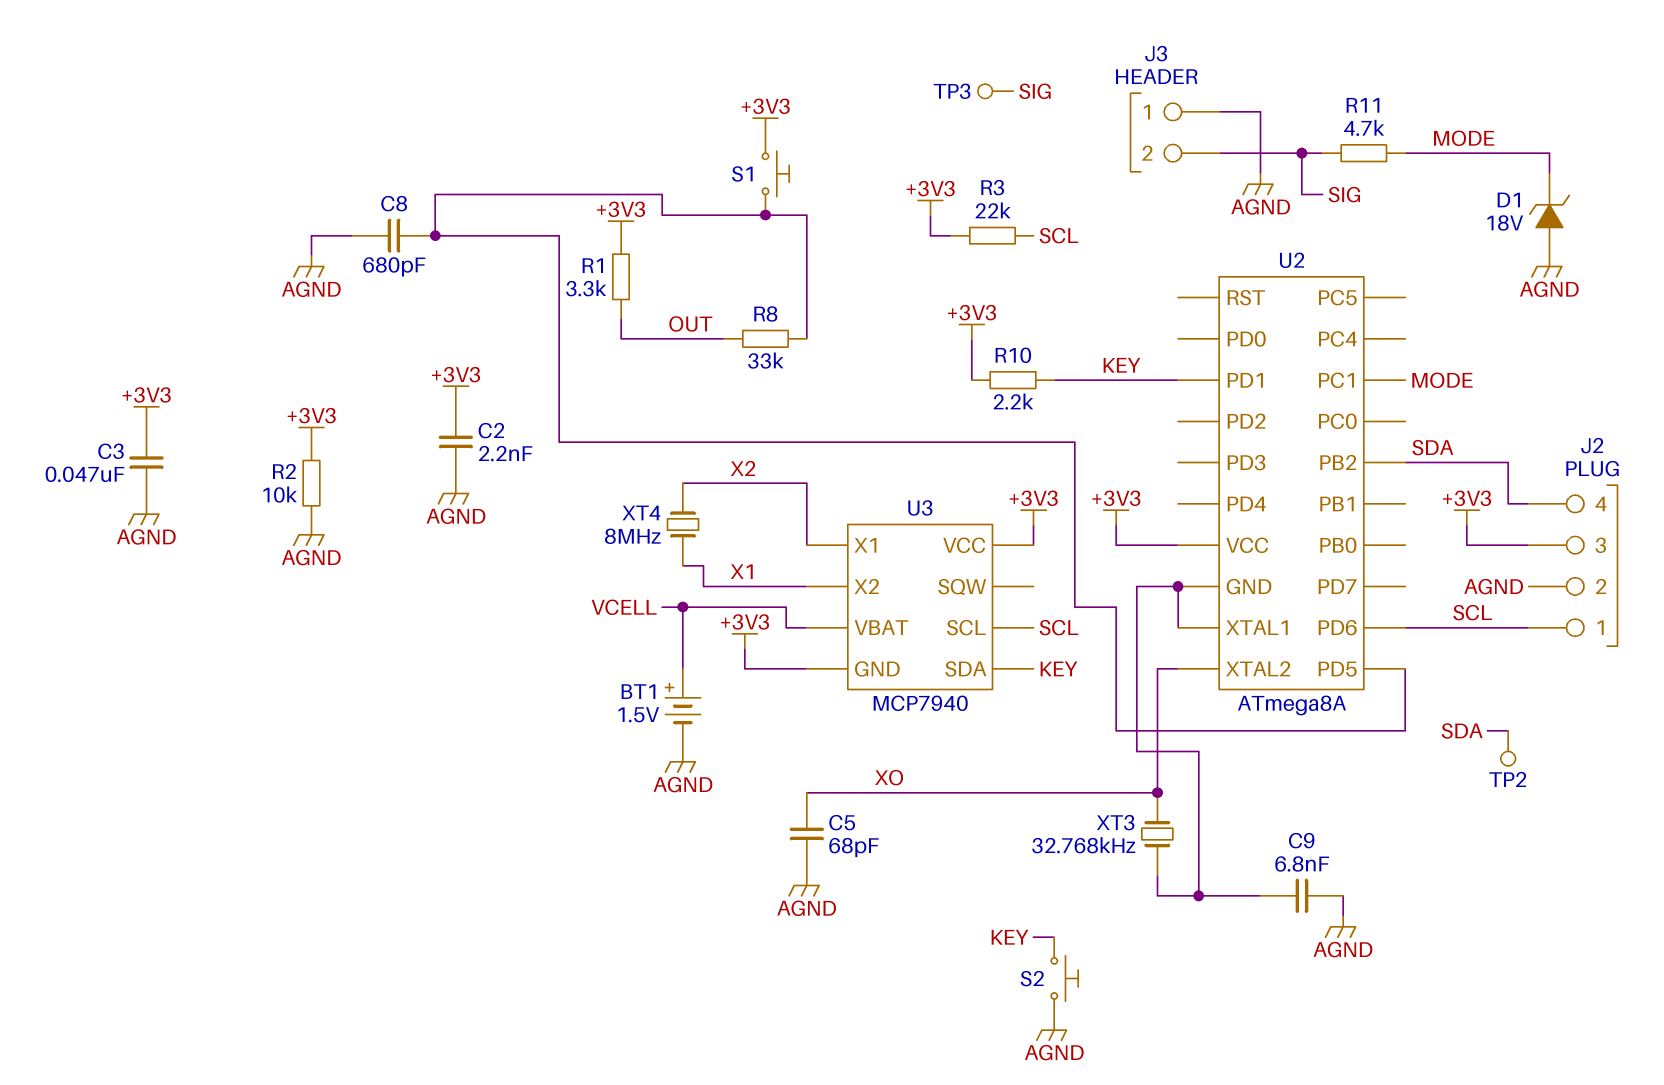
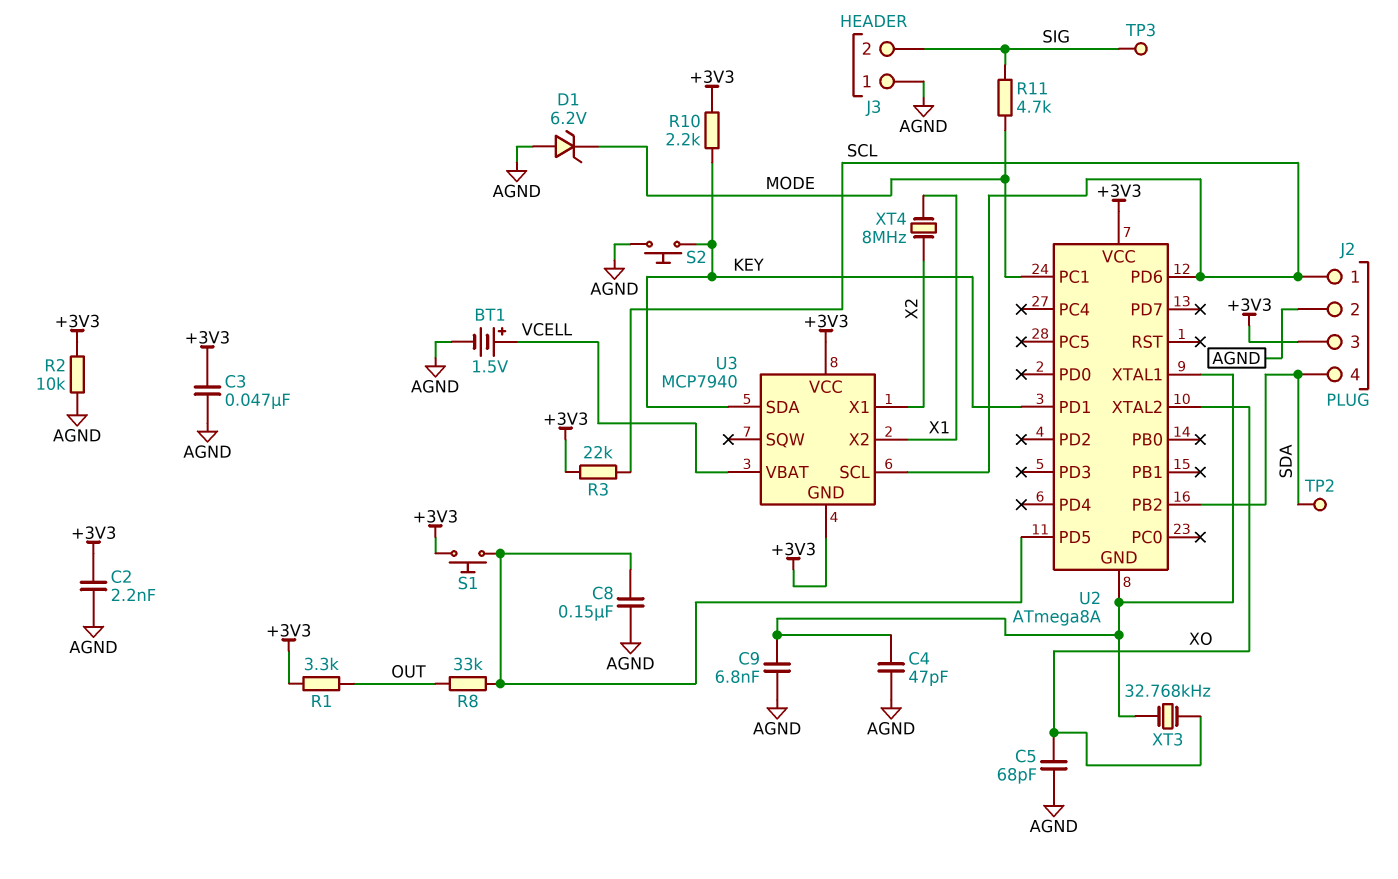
C4: none -> 47pF (AGND, U2/GND)
C8: 680pF (AGND, U2/PD5) -> 150nF (AGND, U2/PD5)
D1: zener 18V (A AGND, K MODE) -> zener 6.2V (A AGND, K MODE)

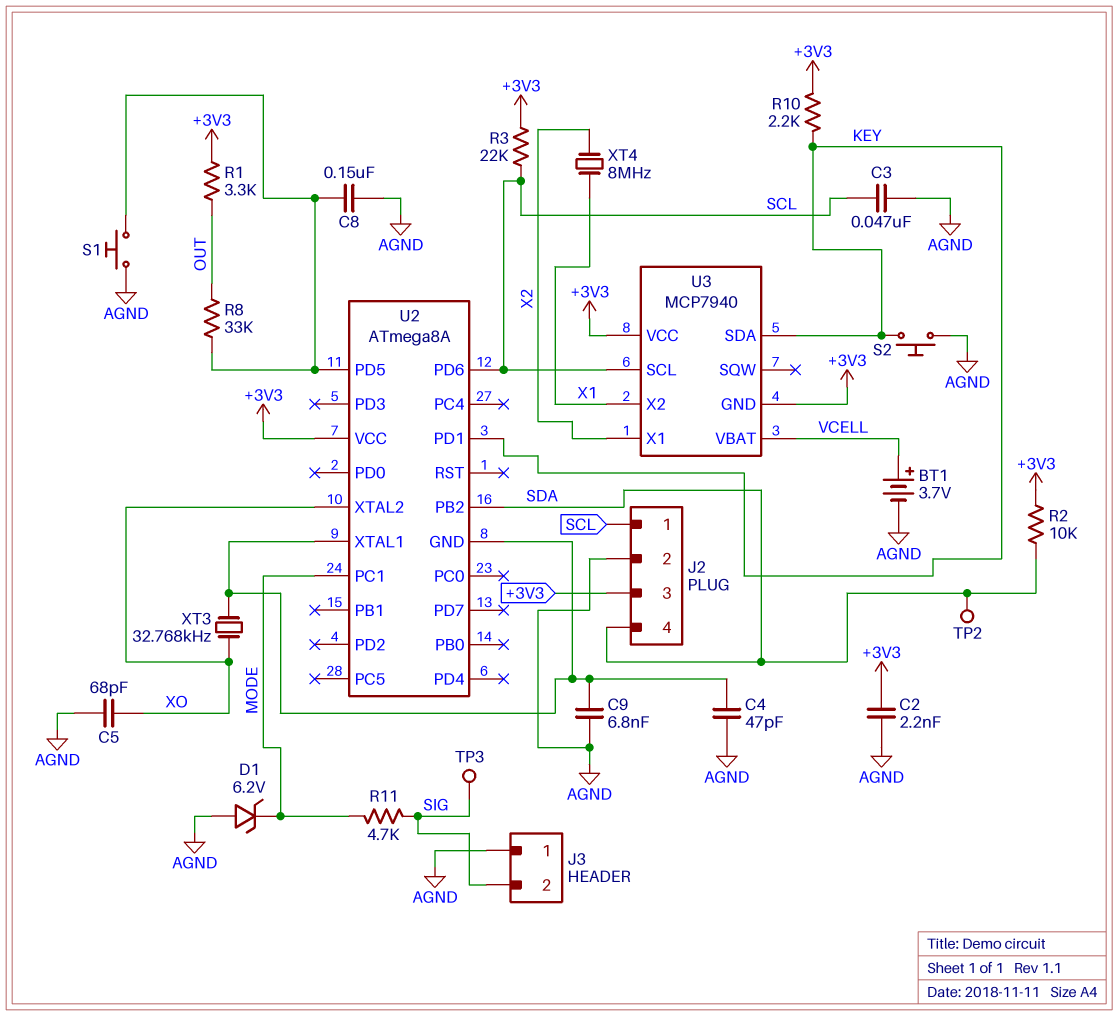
BT1: 1.5V (plus VCELL, minus AGND) -> 3.7V (plus VCELL, minus AGND)
C3: 47nF (+3V3, AGND) -> 47nF (AGND, SCL)
R2: 10k (+3V3, AGND) -> 10k (+3V3, SDA)
S1: button (+3V3, U2/PD5) -> button (AGND, U2/PD5)

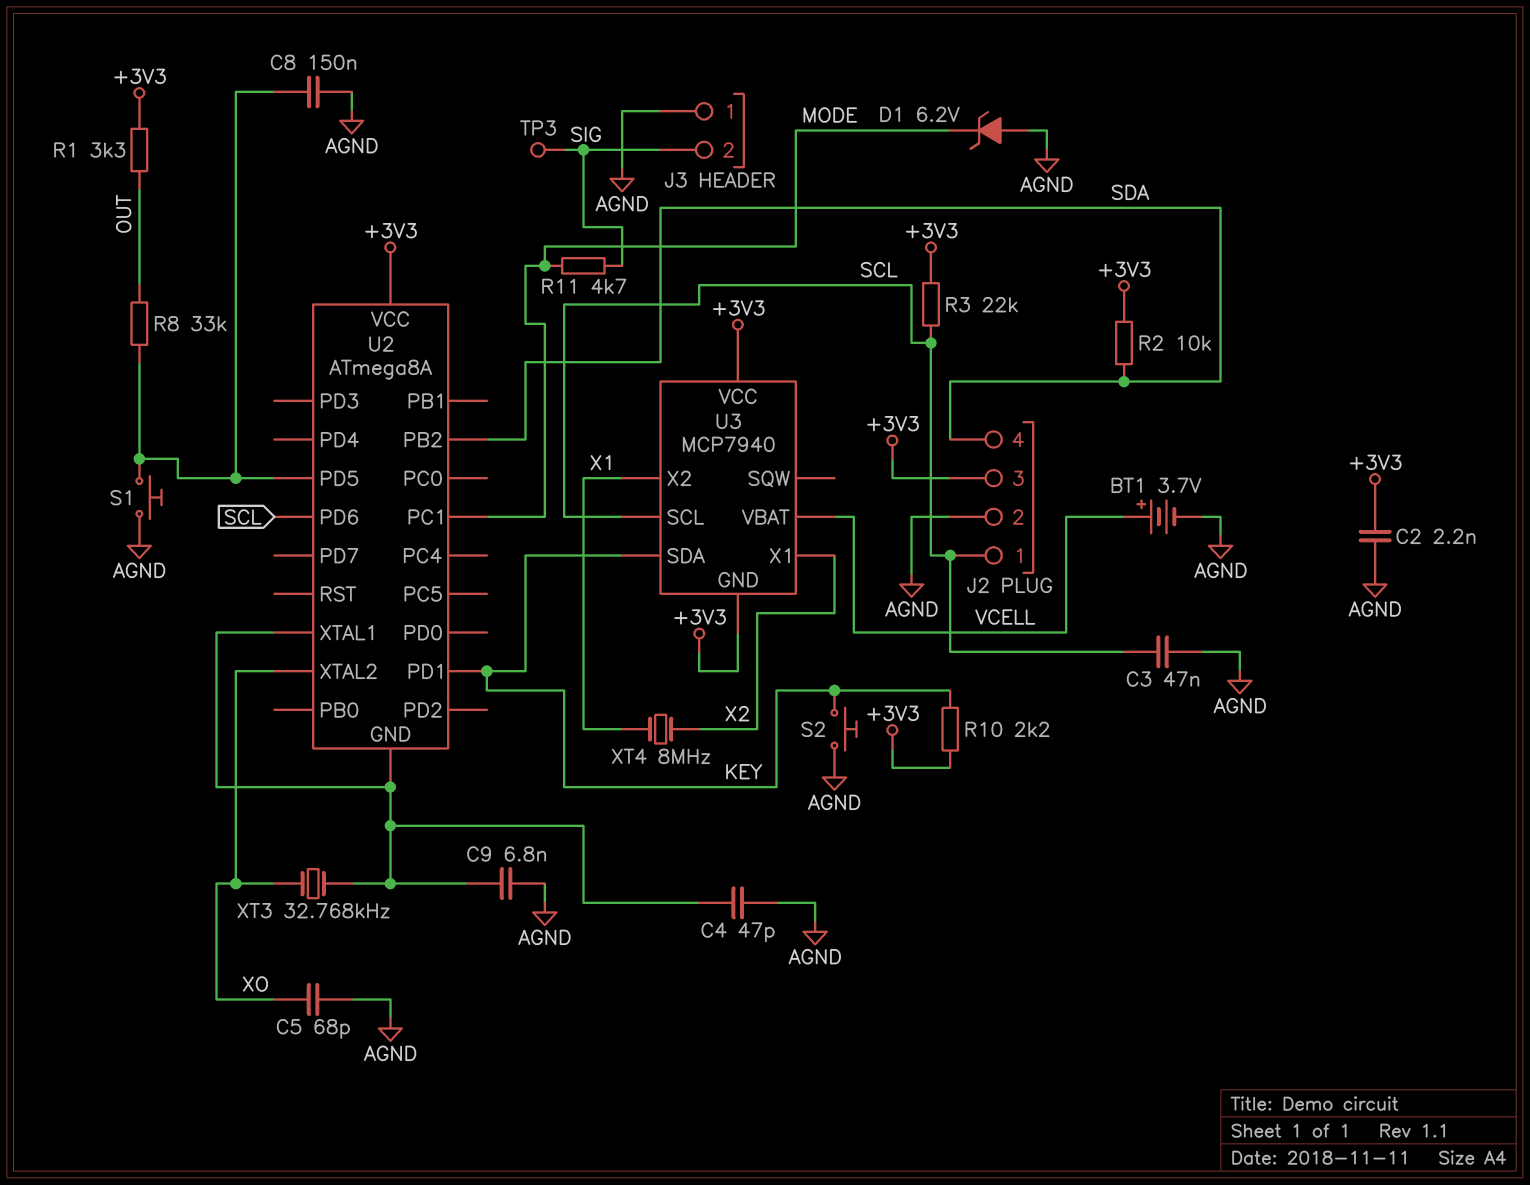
TP2: test point (SDA) -> none

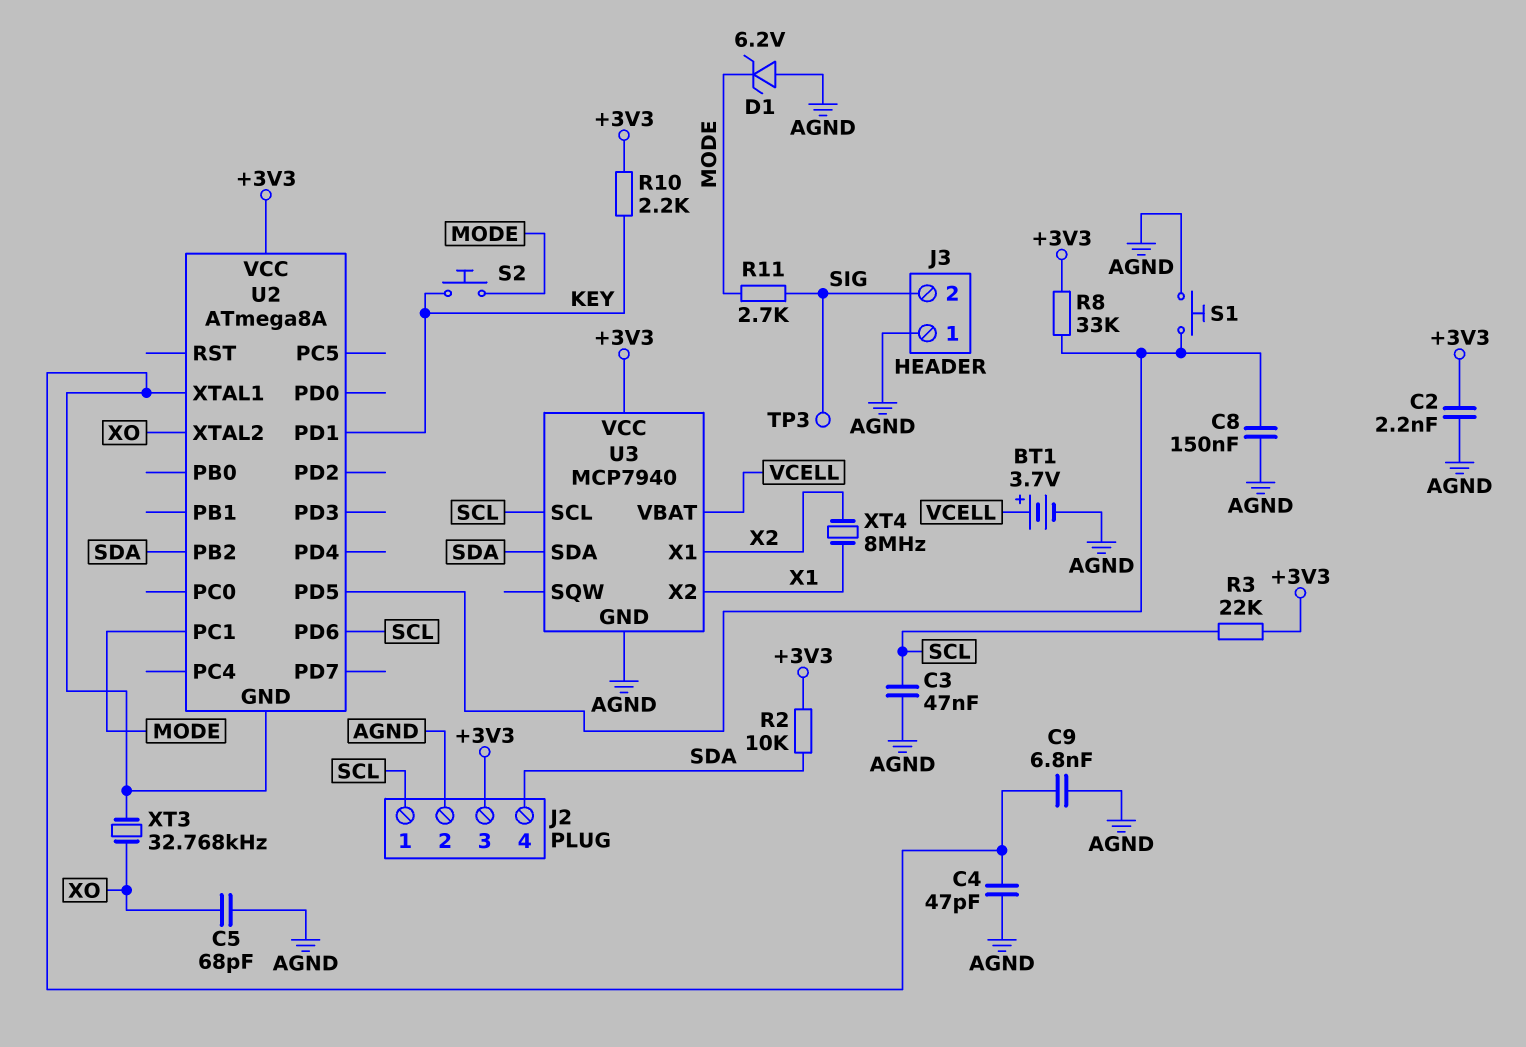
R1: 3.3k (+3V3, OUT) -> none
R8: 33k (OUT, U2/PD5) -> 33k (+3V3, U2/PD5)
R11: 4.7k (MODE, SIG) -> 2.7k (MODE, SIG)
S2: button (AGND, KEY) -> button (KEY, MODE)
U3 pin GND: +3V3 -> AGND
U3 pin SDA: KEY -> SDA

